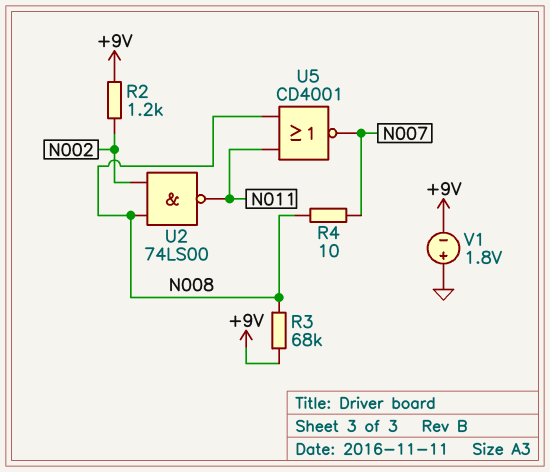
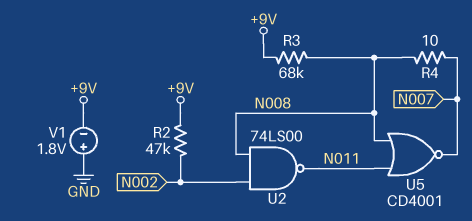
R2: 1.2k (+9V, N002) -> 47k (+9V, N002)

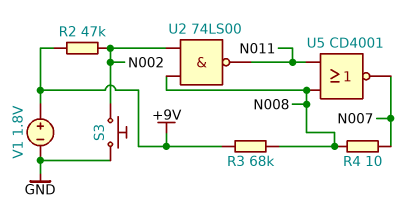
S3: none -> button (GND, N002)
V1: 1.8V (plus GND, minus +9V) -> 1.8V (plus +9V, minus GND)

